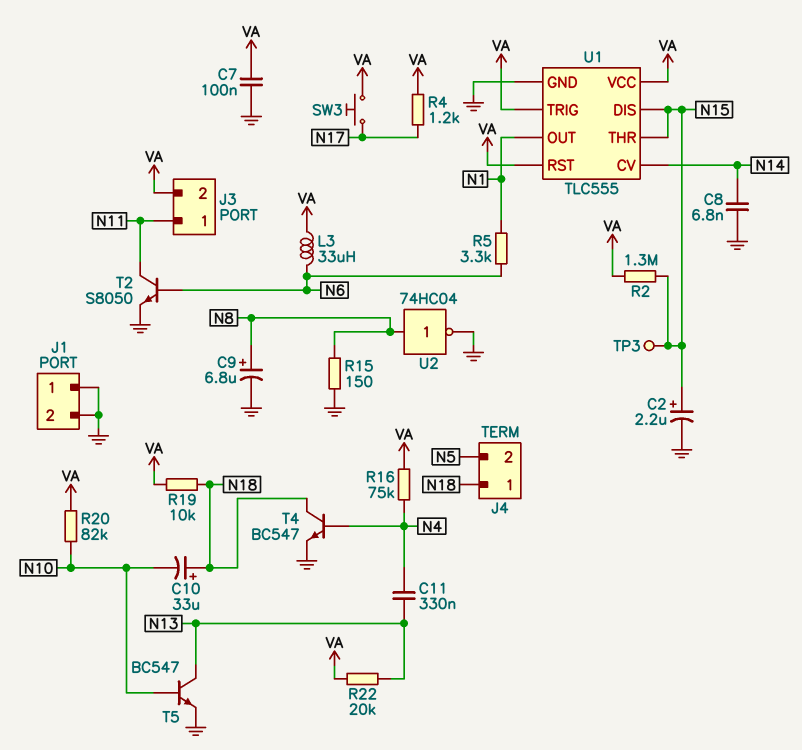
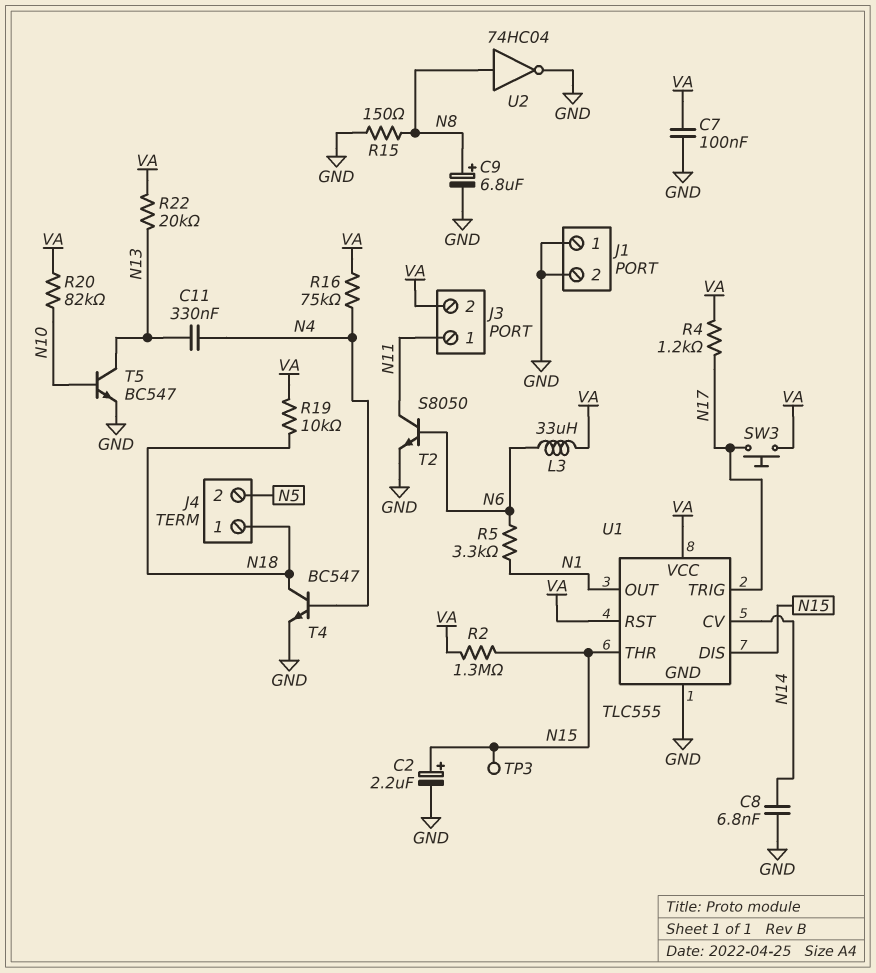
C10: 33uF (plus N18, minus N10) -> none
U1 pin TRIG: VA -> N17

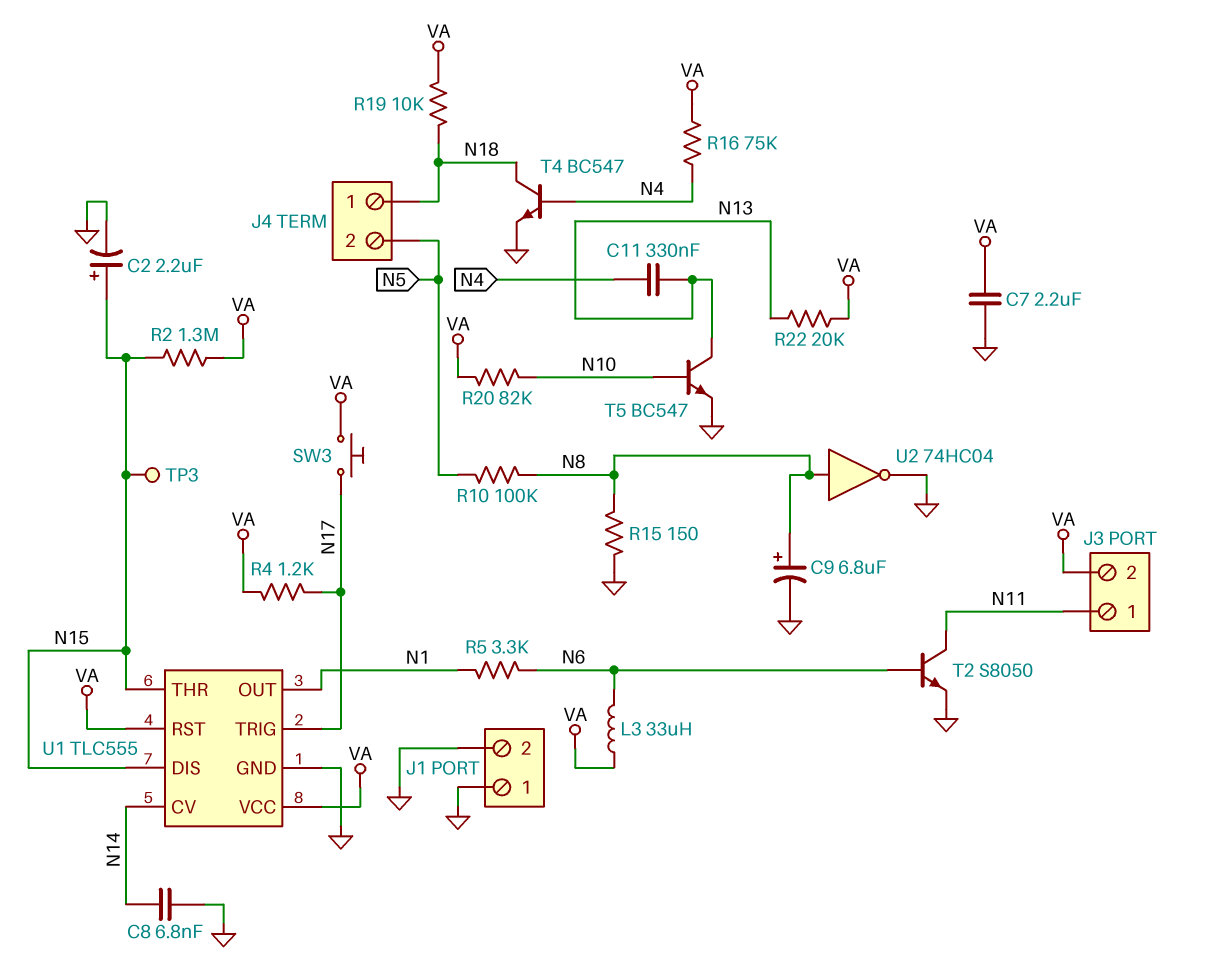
C7: 100nF (GND, VA) -> 2.2uF (GND, VA)
R10: none -> 100k (N5, N8)

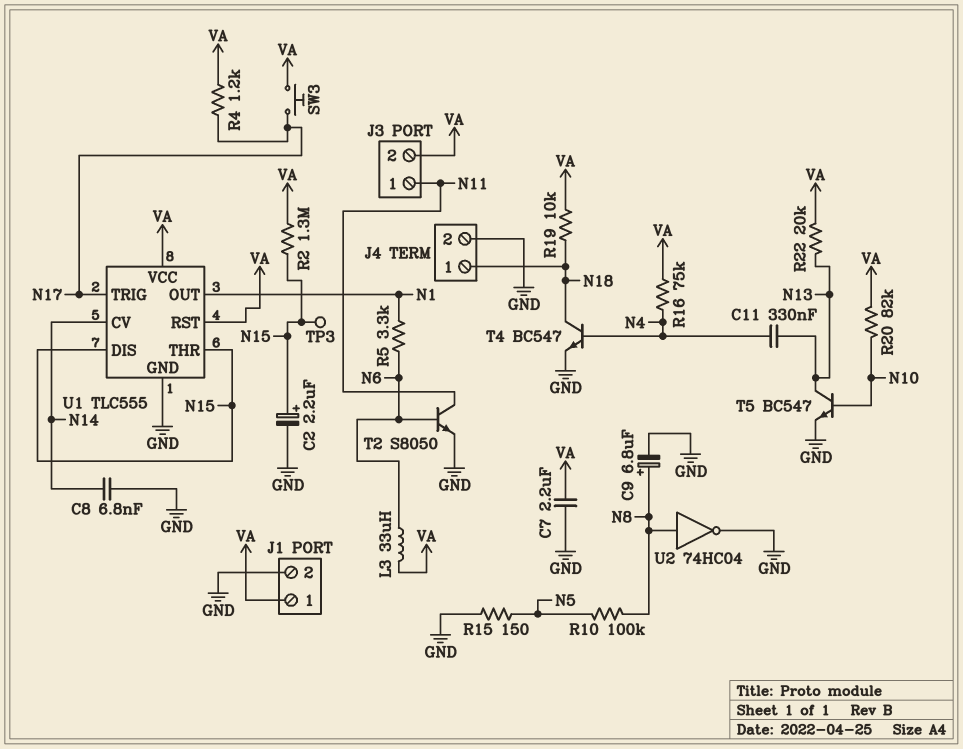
J1 pin 1: GND -> VA
J4 pin 2: N5 -> GND
R15: 150 (GND, N8) -> 150 (GND, N5)

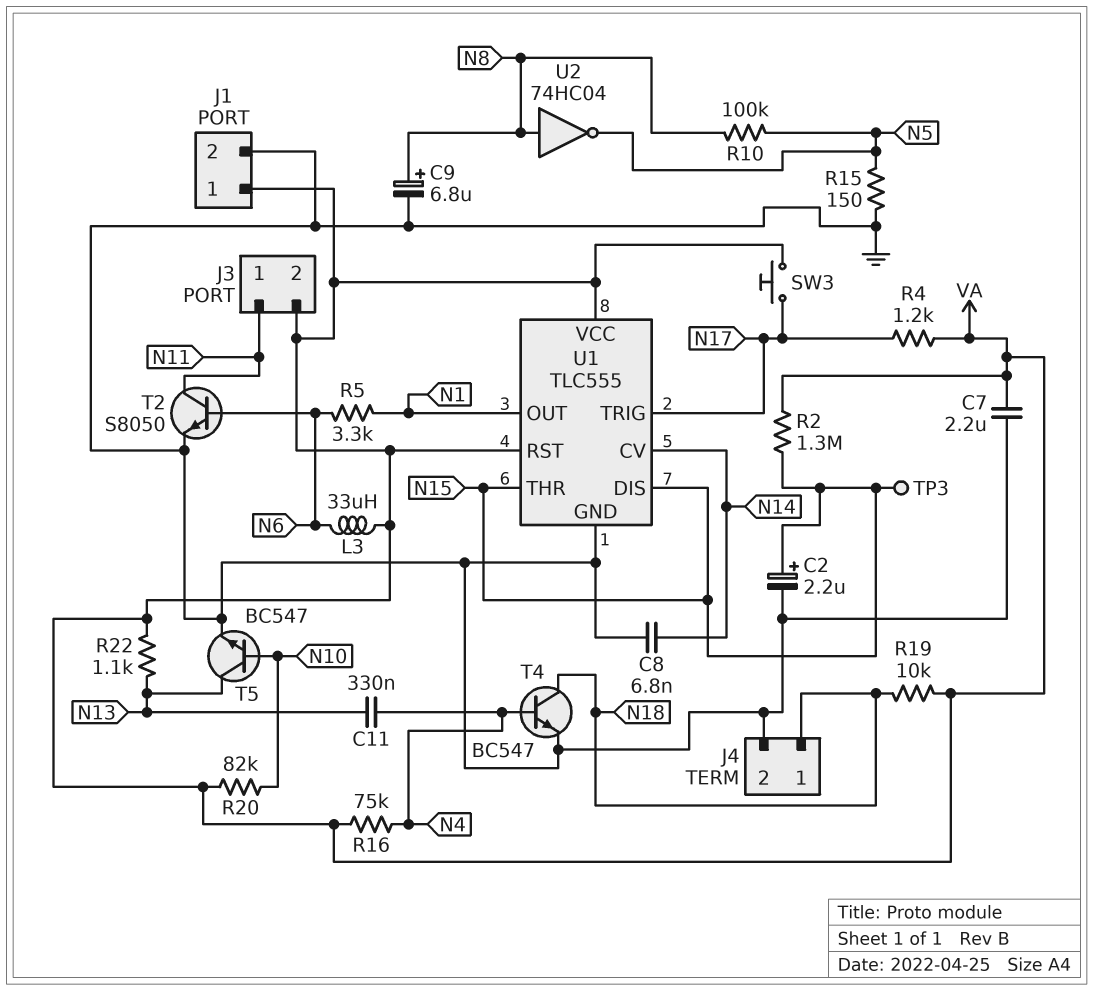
R22: 20k (N13, VA) -> 1.1k (N13, VA)
U2: NOT 74HC04 (in N8, out GND) -> NOT 74HC04 (in N8, out N5)

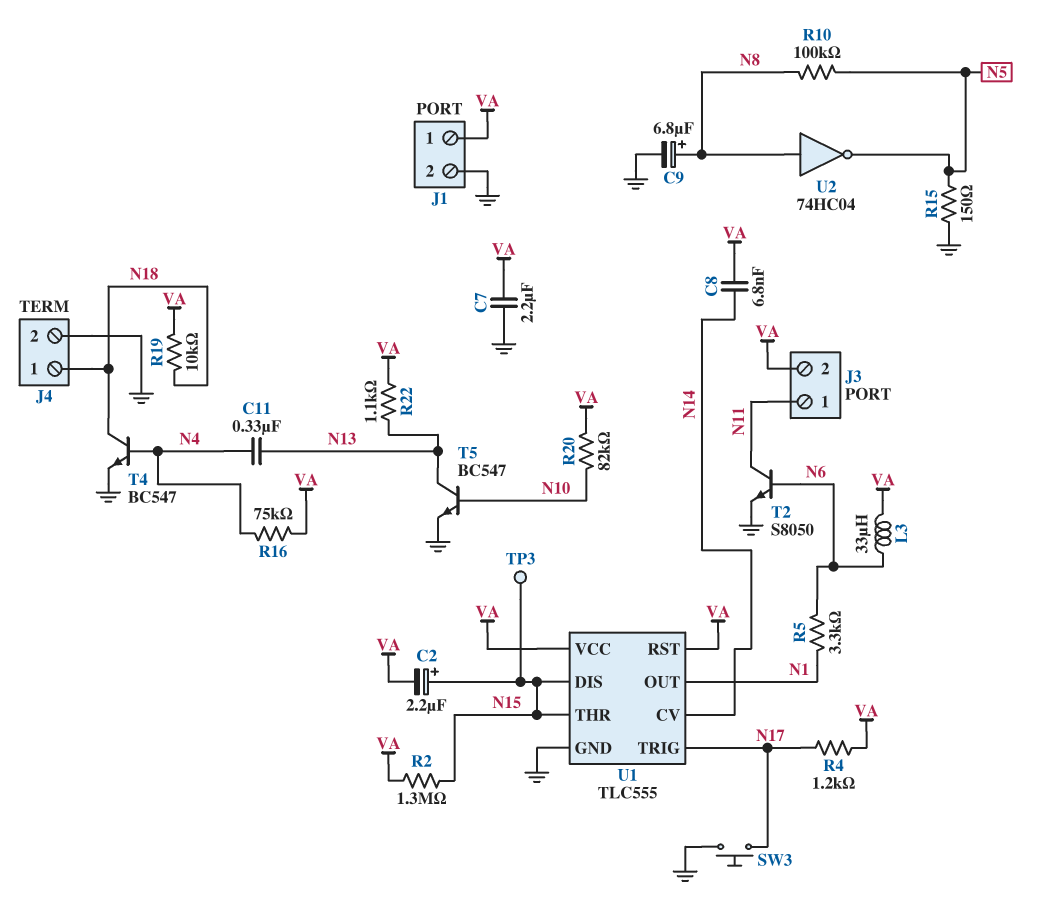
C2: 2.2uF (plus N15, minus GND) -> 2.2uF (plus N15, minus VA)
C8: 6.8nF (GND, N14) -> 6.8nF (N14, VA)
SW3: button (N17, VA) -> button (GND, N17)

